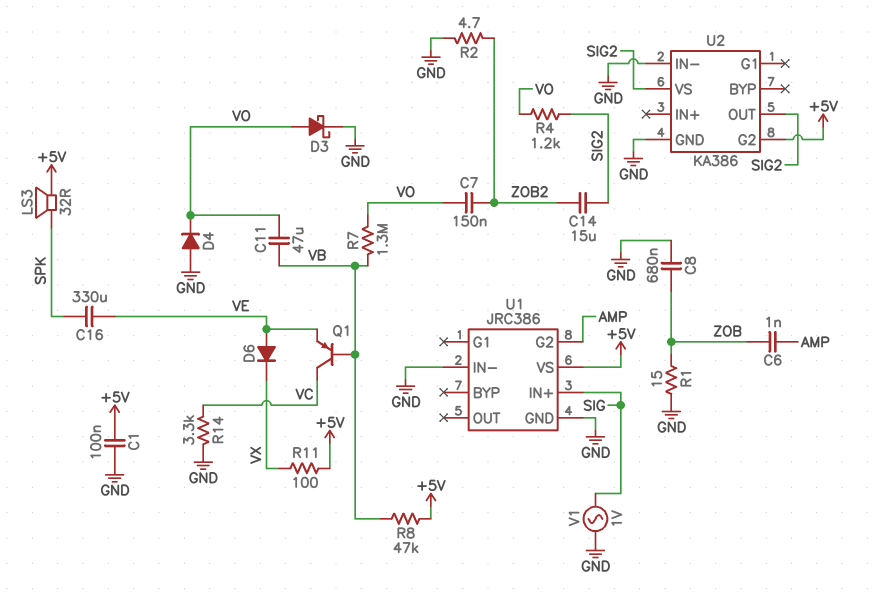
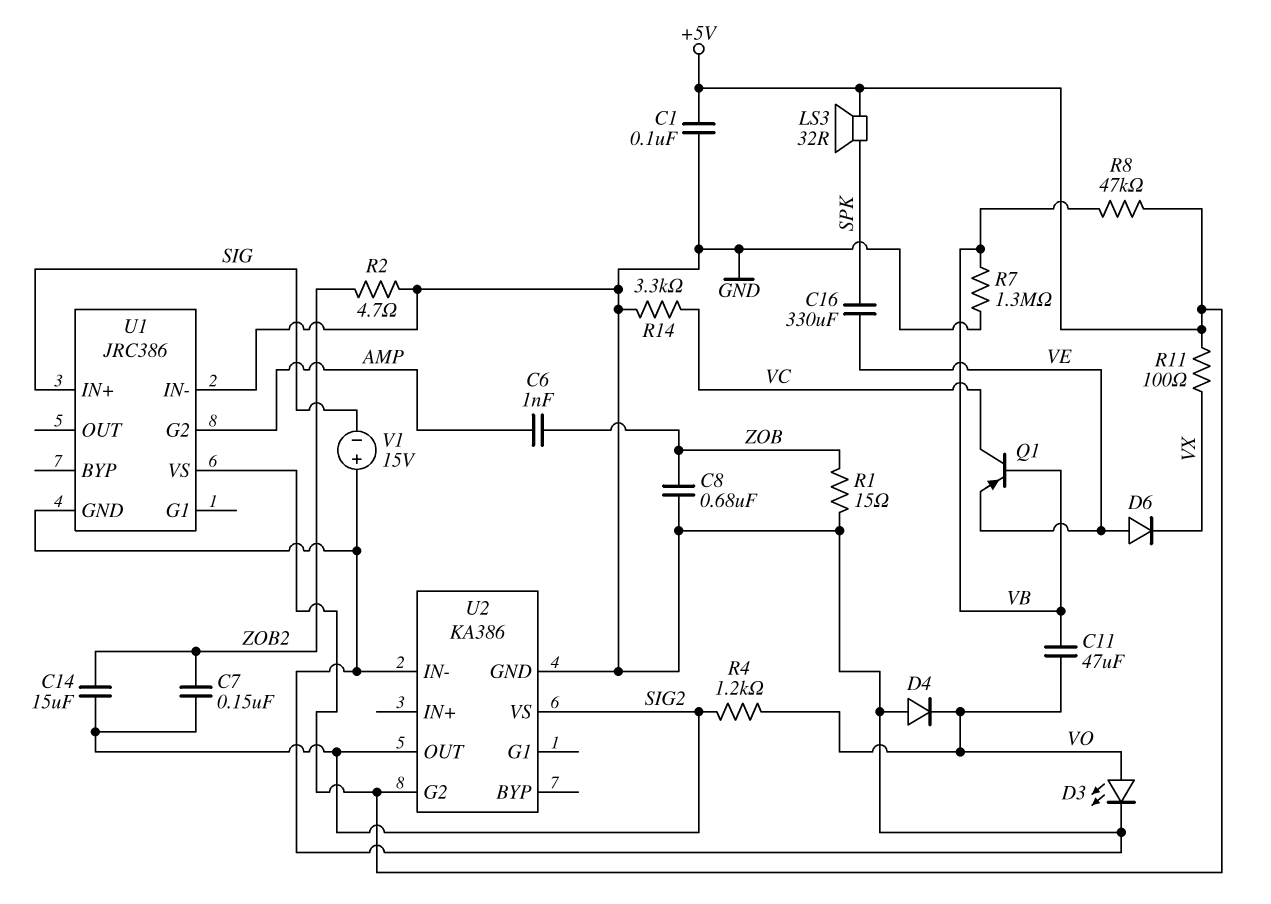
C7: 150nF (VO, ZOB2) -> 150nF (SIG2, ZOB2)
D3: schottky (A VO, K GND) -> LED (A VO, K GND)
R7: 1.3M (VB, VO) -> 1.3M (GND, VB)
V1: AC 1V (GND, SIG) -> 15V (plus GND, minus SIG)

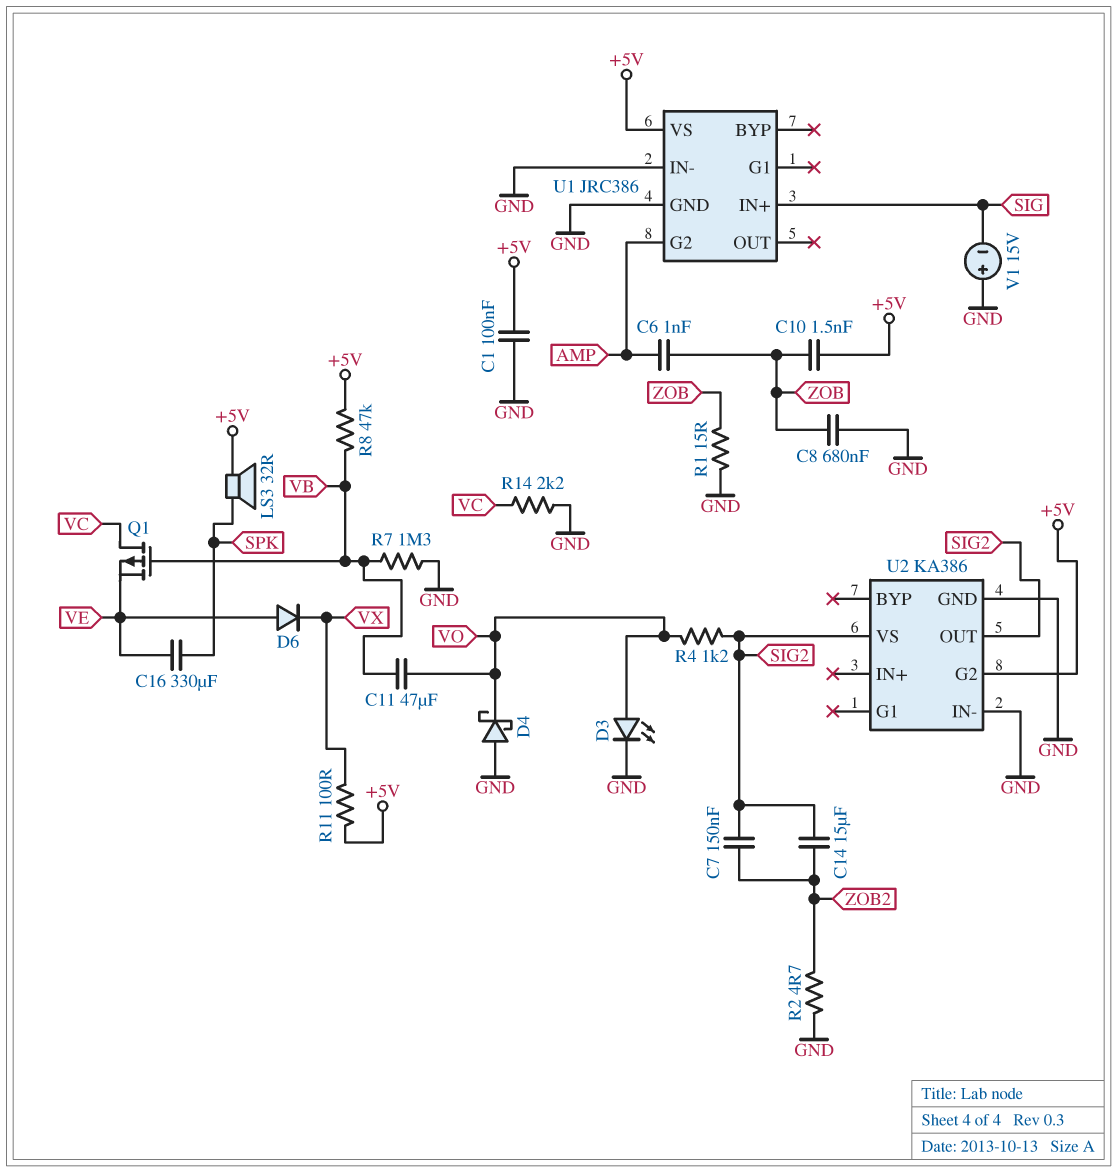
C10: none -> 1.5nF (+5V, ZOB)
D4: diode (A GND, K VO) -> schottky (A GND, K VO)
Q1: PNP (B VB, C VC, E VE) -> PMOS (G VB, D VC, S VE)
R14: 3.3k (GND, VC) -> 2.2k (GND, VC)

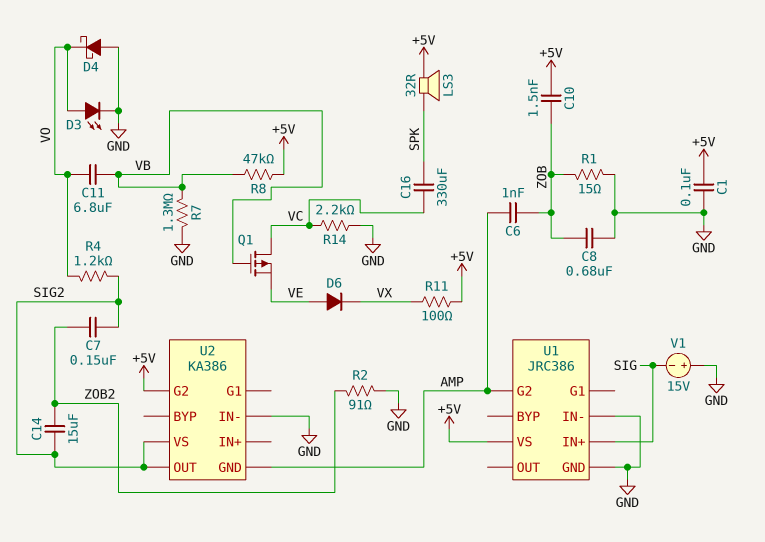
C11: 47uF (VB, VO) -> 6.8uF (VB, VO)
C16: 330uF (SPK, VE) -> 330uF (SPK, VC)
R2: 4.7 (GND, ZOB2) -> 91 (GND, ZOB2)
U2 pin GND: GND -> AMP

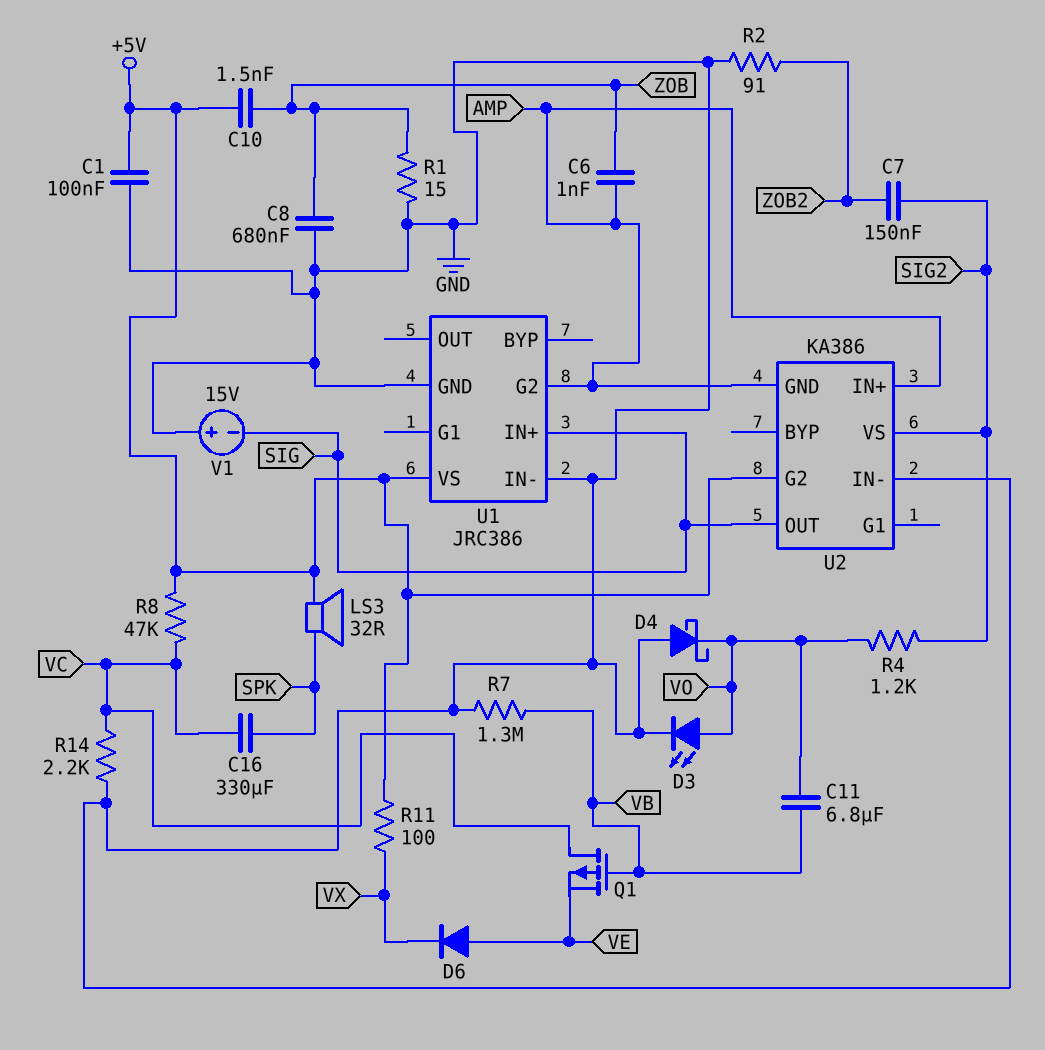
C14: 15uF (SIG2, ZOB2) -> none
R8: 47k (+5V, VB) -> 47k (+5V, VC)
U2 pin IN+: none -> AMP
U2 pin OUT: SIG2 -> SIG

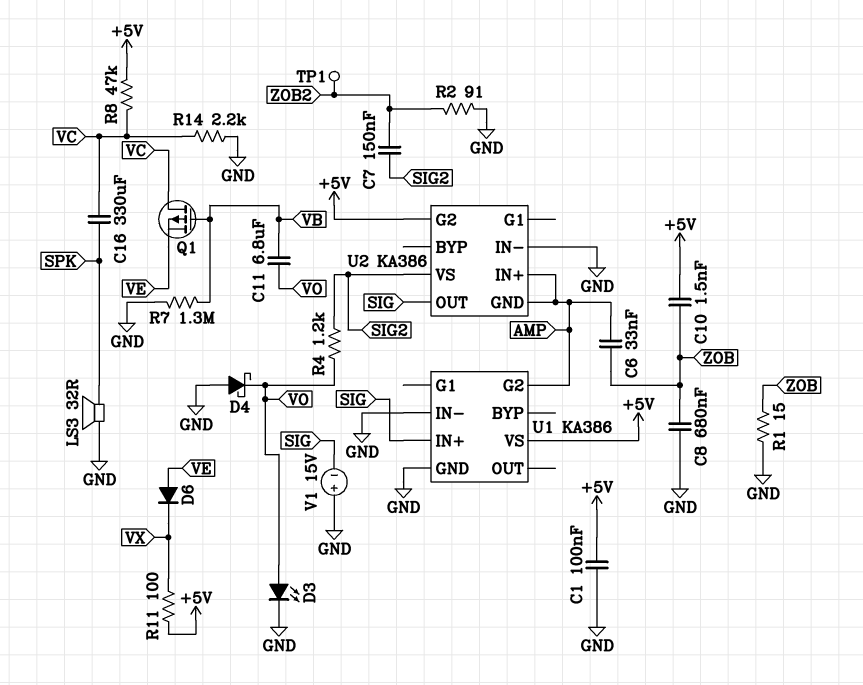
C6: 1nF (AMP, ZOB) -> 33nF (AMP, ZOB)
LS3: speaker 32R (+5V, SPK) -> speaker 32R (GND, SPK)
TP1: none -> test point (ZOB2)
U1: JRC386 -> KA386

